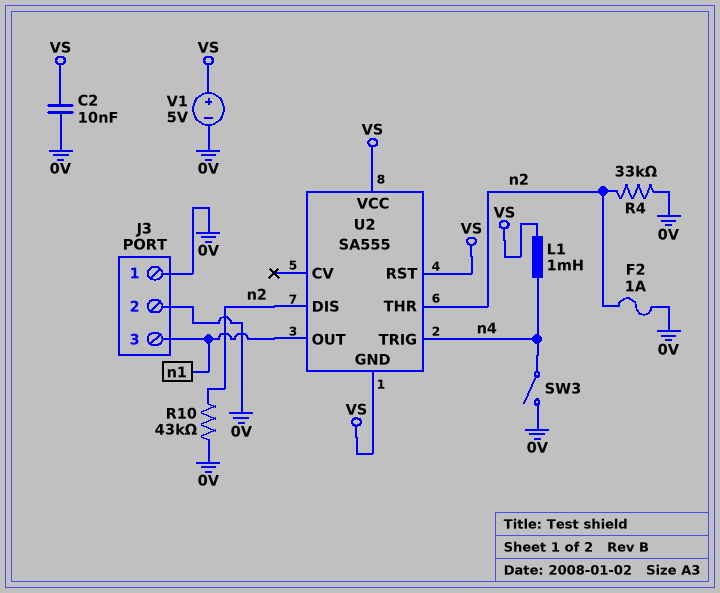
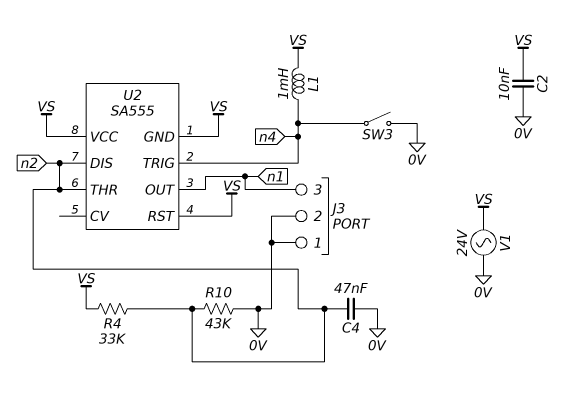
C4: none -> 47nF (0V, n2)
F2: 1A (0V, n2) -> none
R4: 33k (0V, n2) -> 33k (VS, n2)
V1: 5V (plus VS, minus 0V) -> AC 24V (0V, VS)

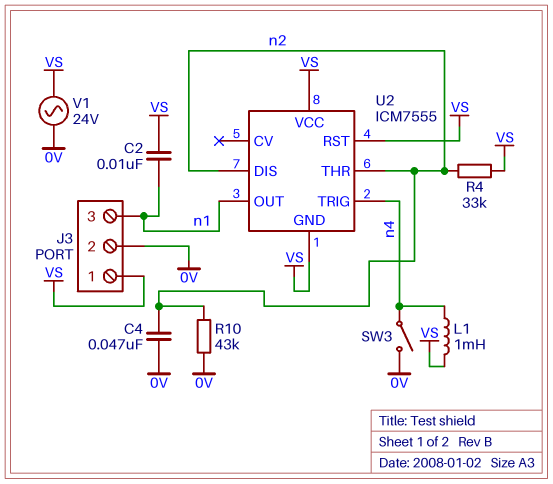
C2: 10nF (0V, VS) -> 10nF (VS, n1)
J3 pin 1: 0V -> VS
U2: SA555 -> ICM7555

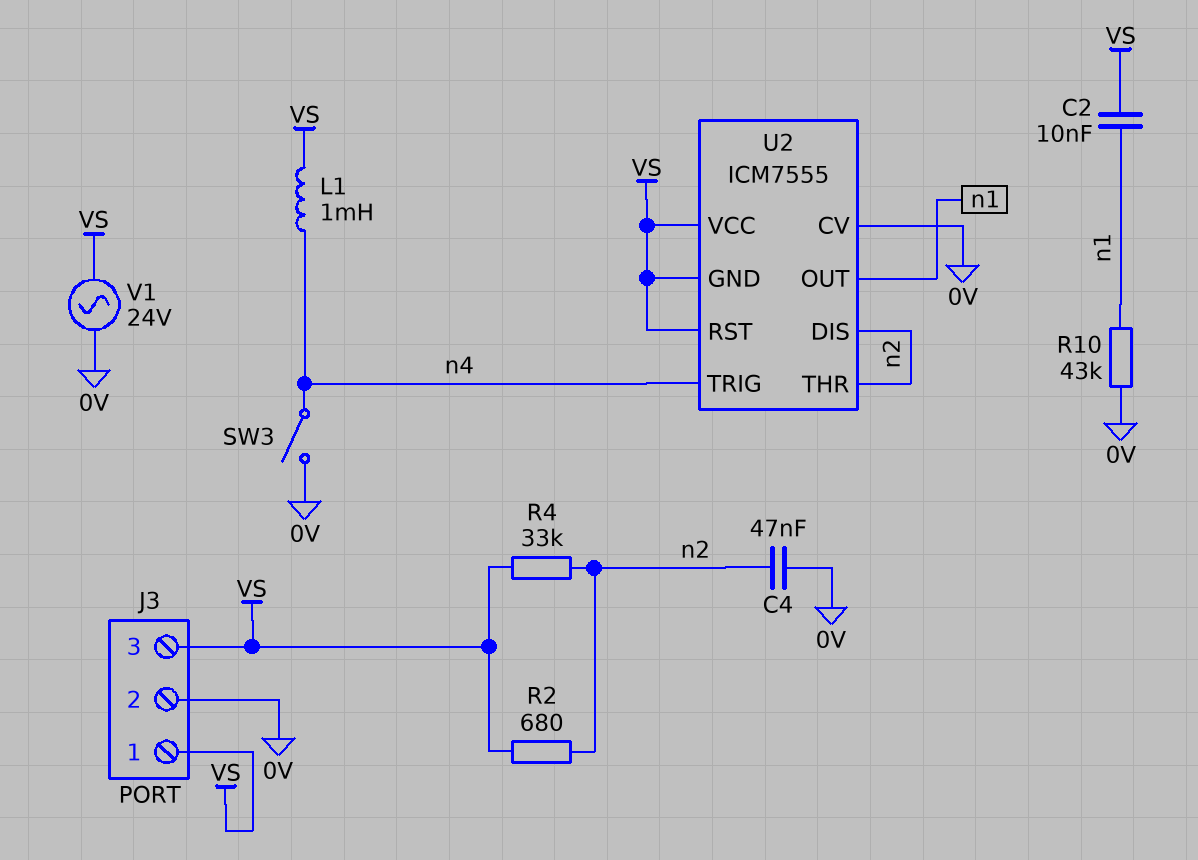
J3 pin 3: n1 -> VS
R2: none -> 680 (VS, n2)
R10: 43k (0V, n2) -> 43k (0V, n1)
U2 pin CV: none -> 0V

